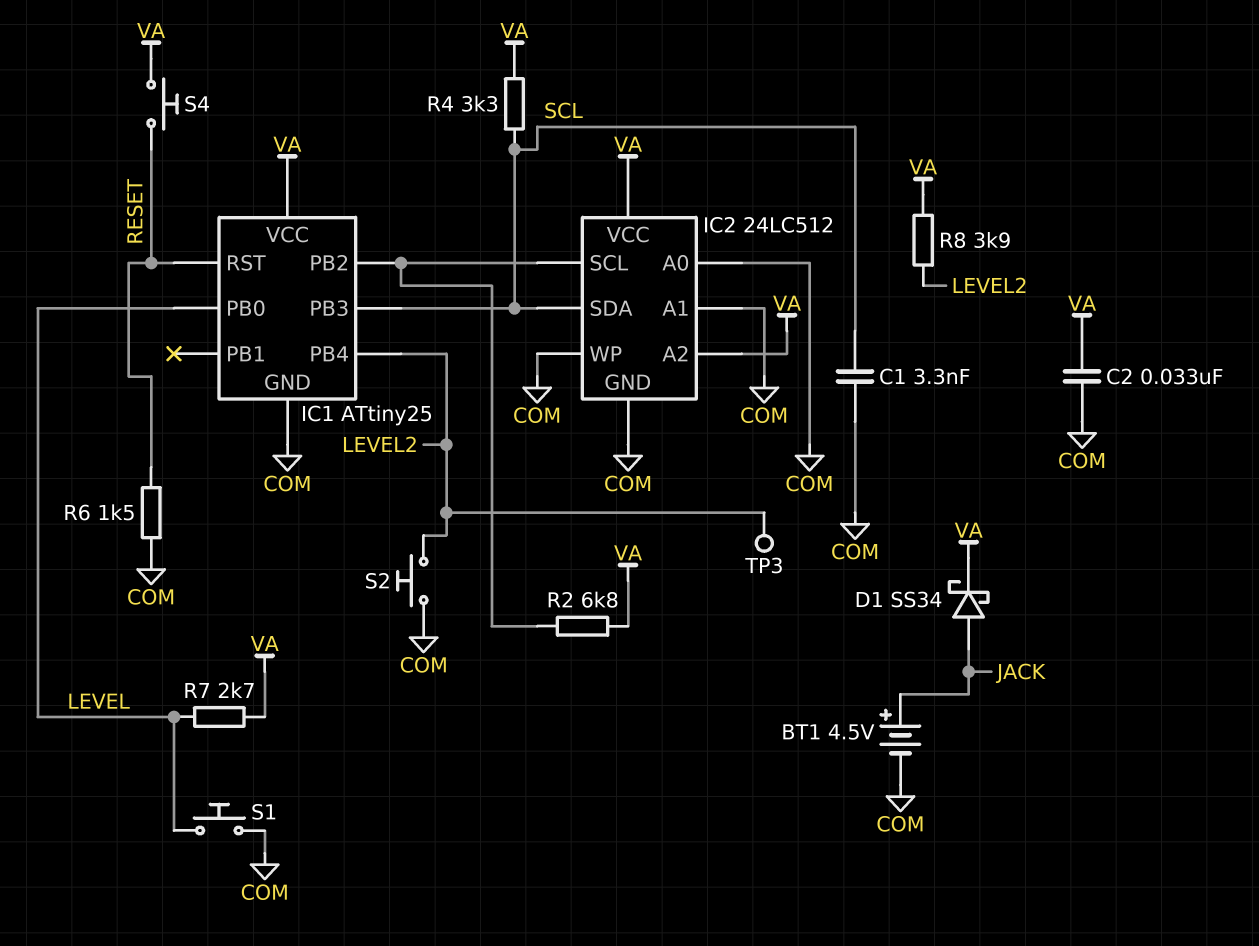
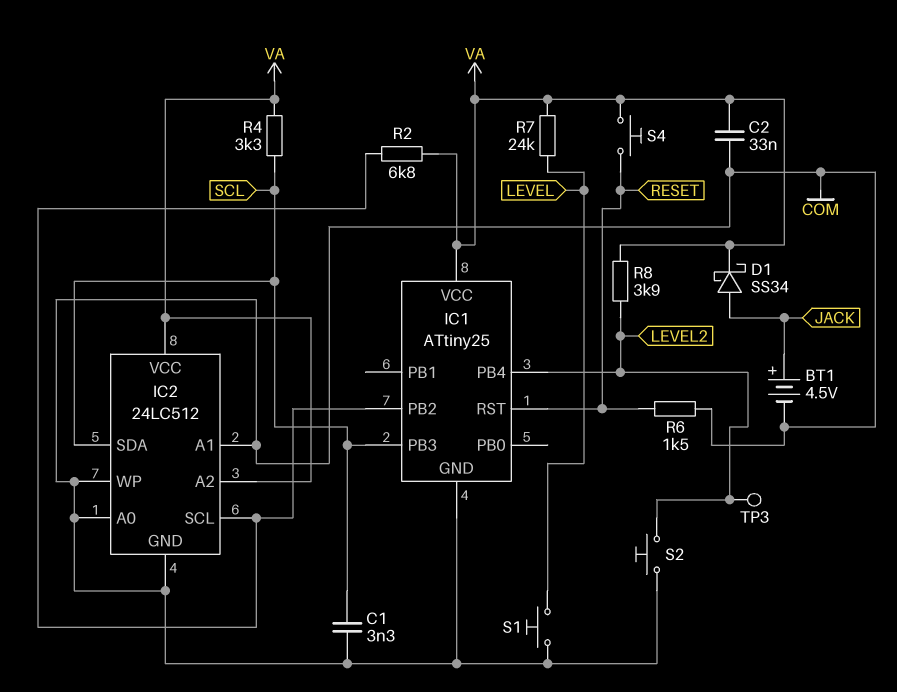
IC1 pin PB0: LEVEL -> none
R7: 2.7k (LEVEL, VA) -> 24k (LEVEL, VA)

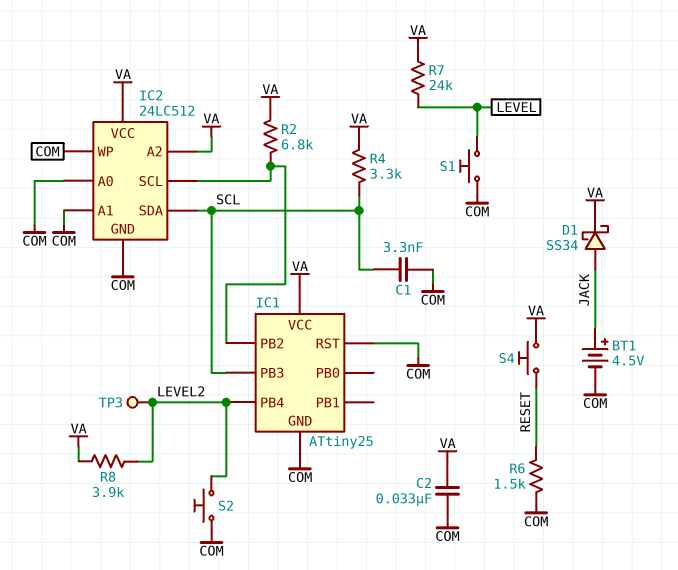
IC1 pin RST: RESET -> COM

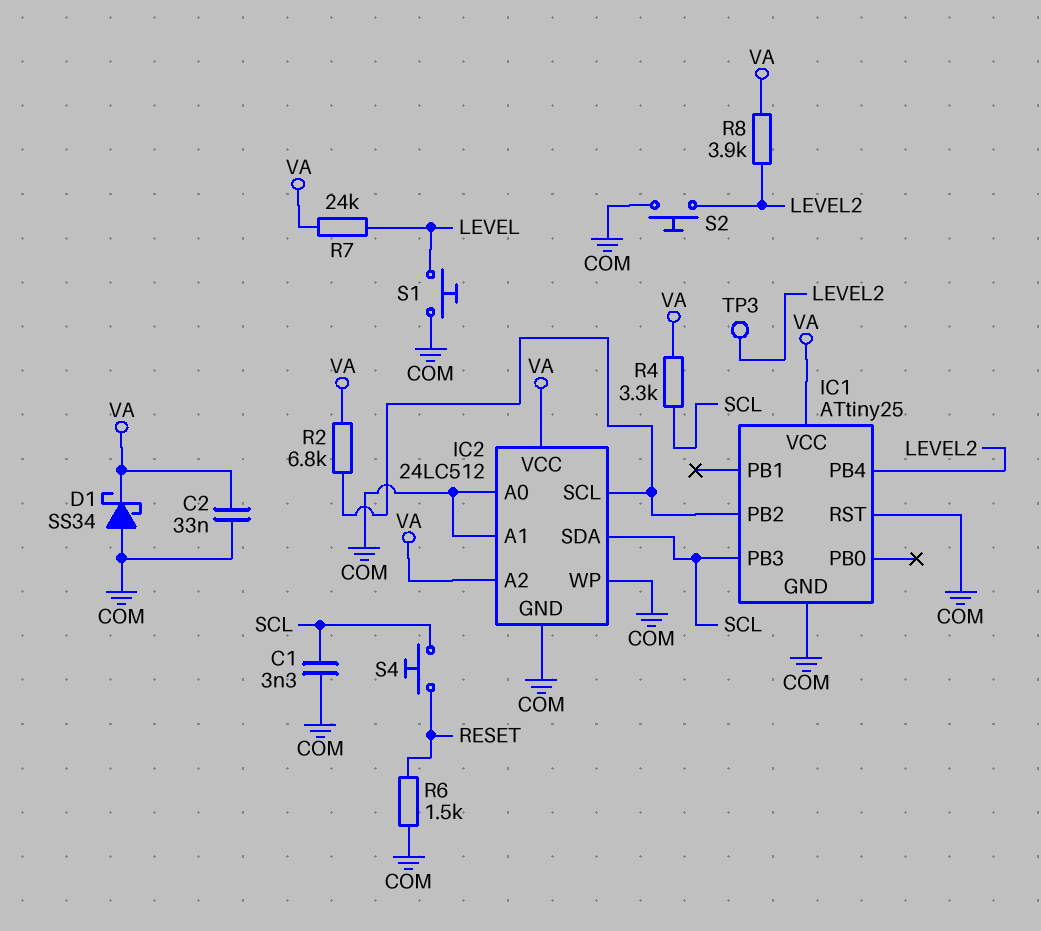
BT1: 4.5V (plus JACK, minus COM) -> none
D1: schottky SS34 (A JACK, K VA) -> schottky SS34 (A COM, K VA)
S4: button (RESET, VA) -> button (RESET, SCL)

